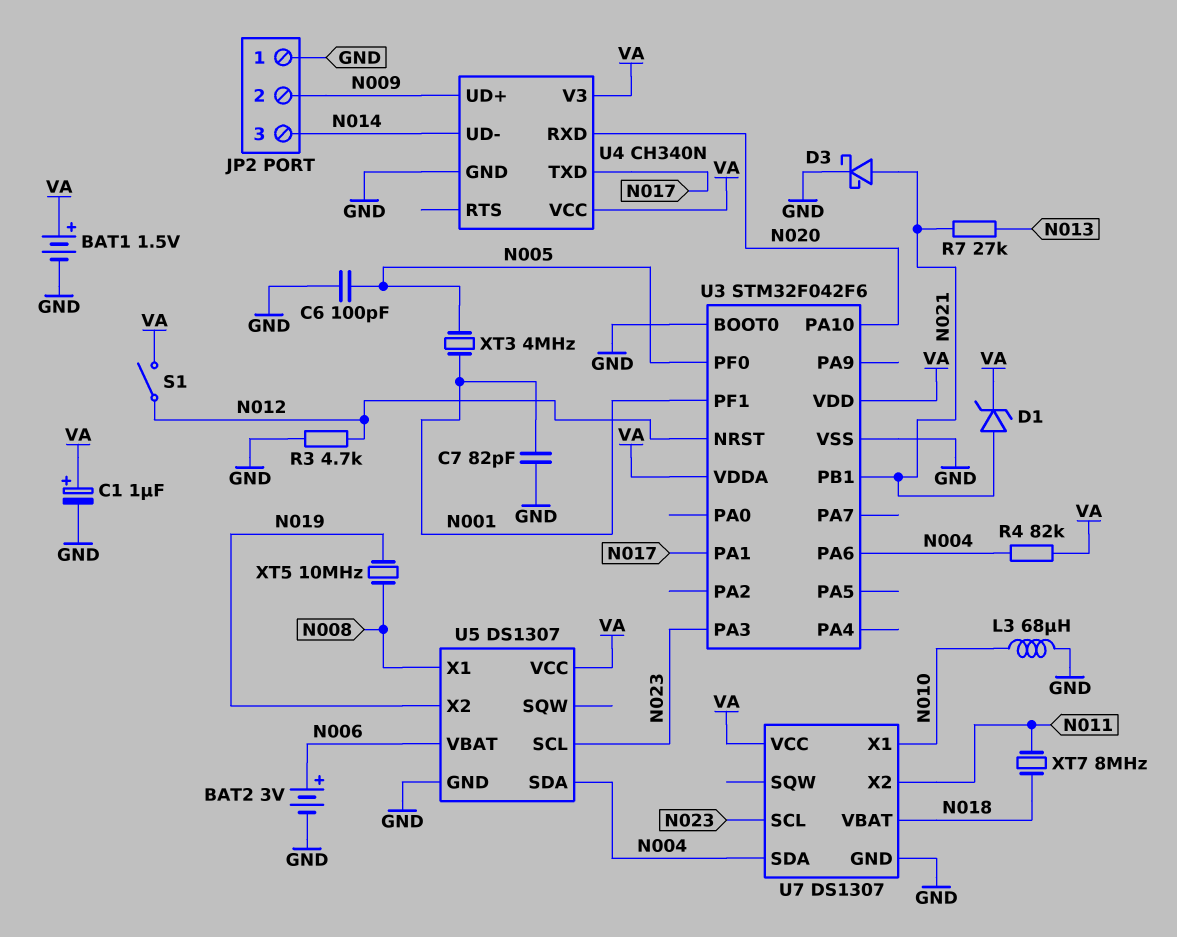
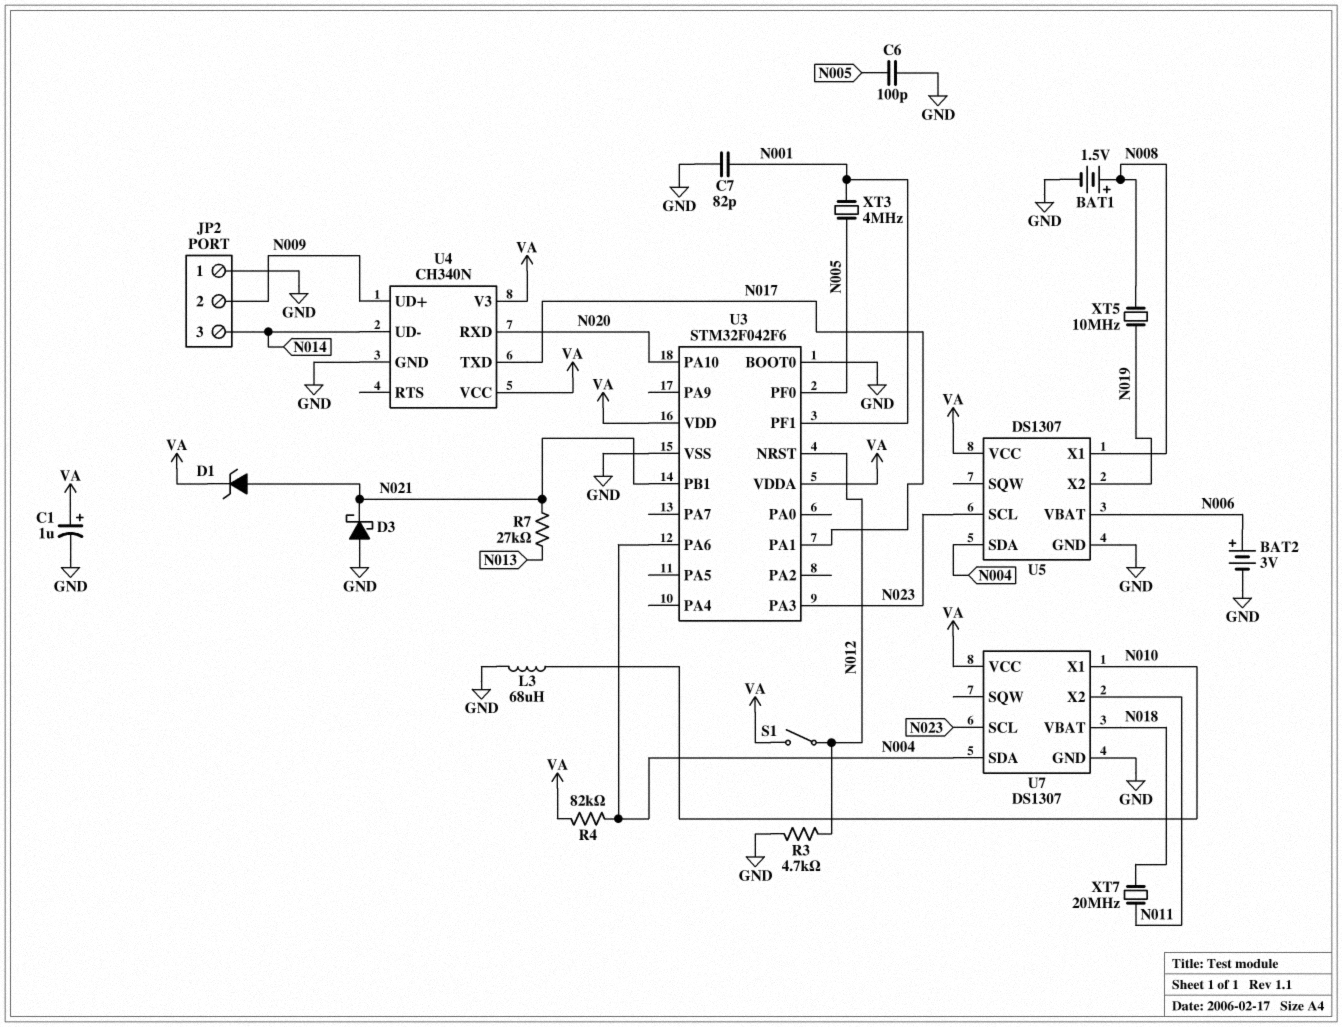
BAT1: 1.5V (plus VA, minus GND) -> 1.5V (plus N008, minus GND)
D3: schottky (A N021, K GND) -> schottky (A GND, K N021)
XT7: 8MHz (N011, N018) -> 20MHz (N011, N018)

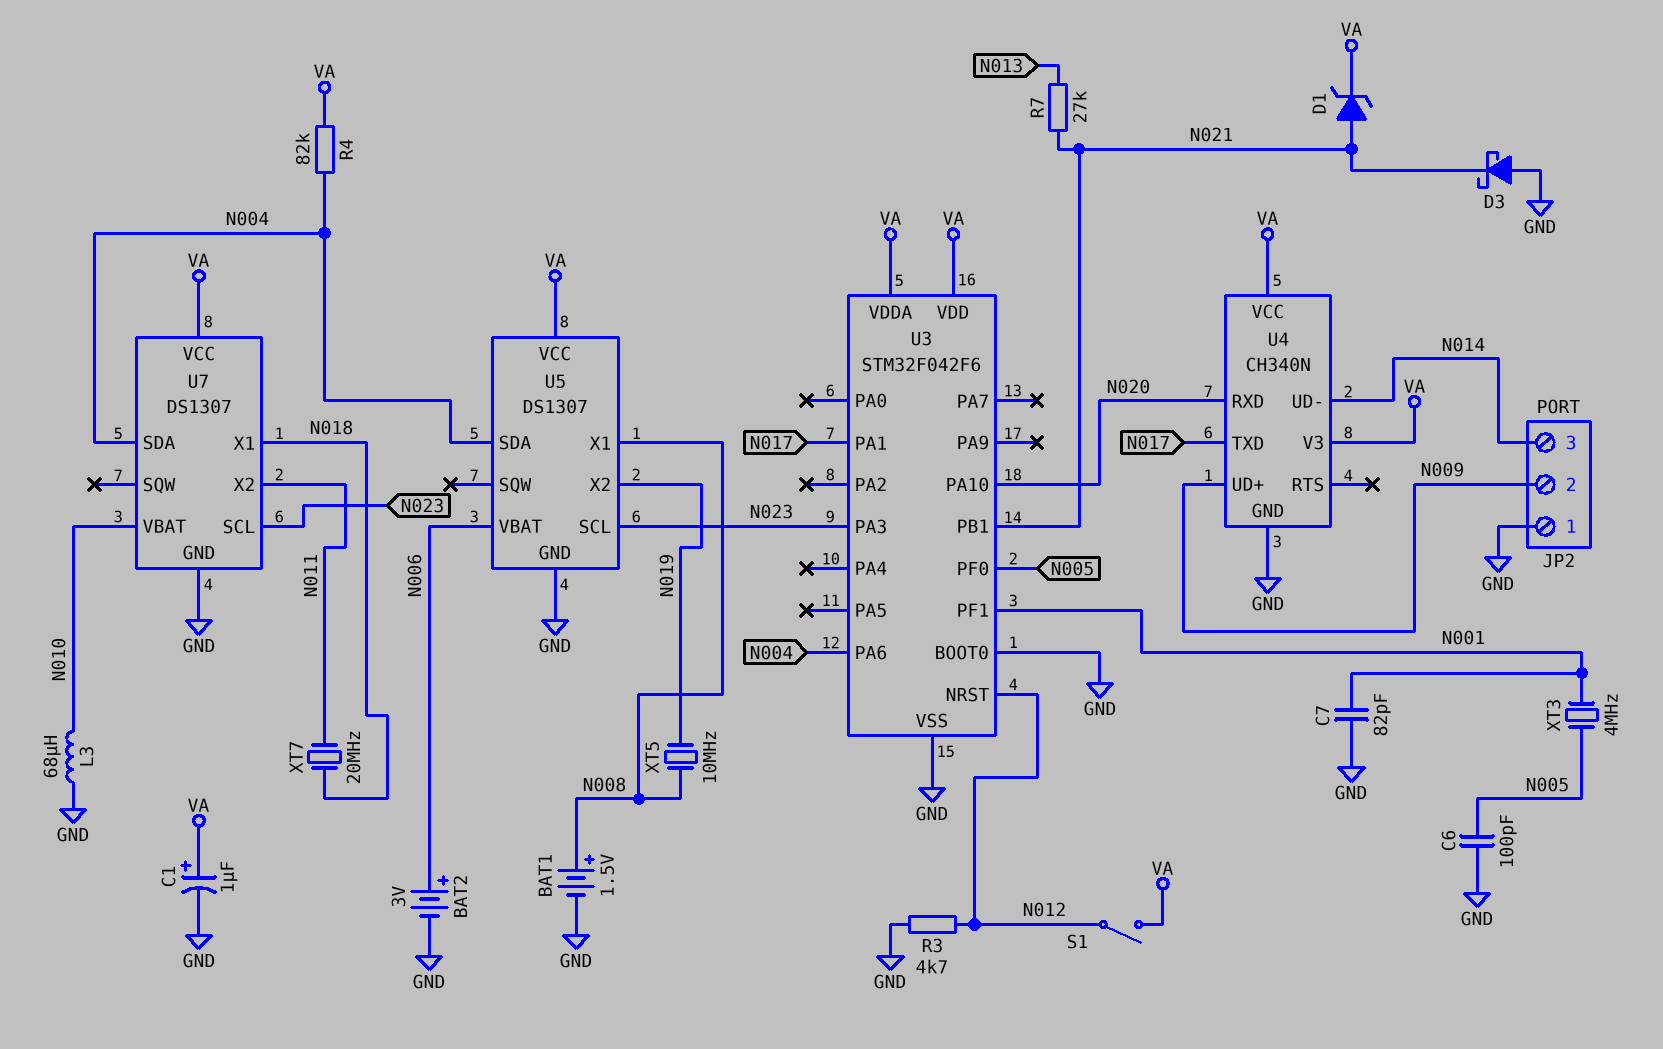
U7 pin VBAT: N018 -> N010
U7 pin X1: N010 -> N018

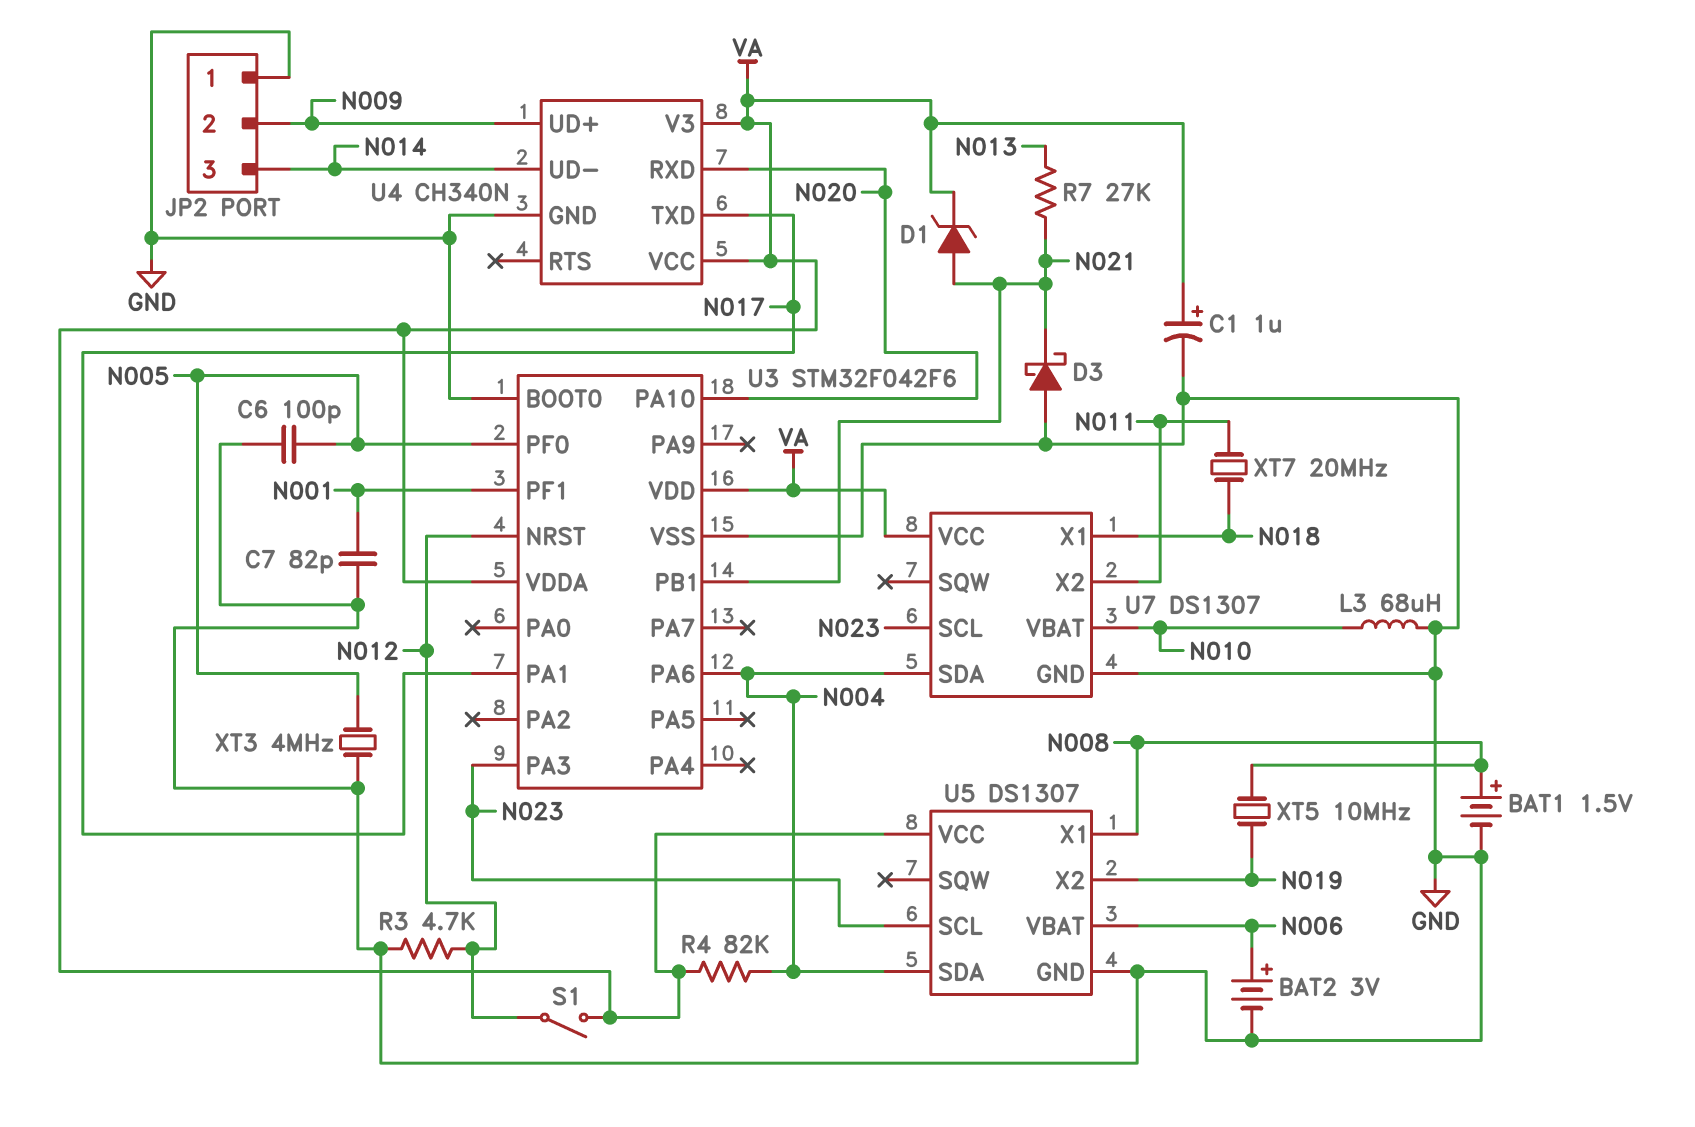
XT3: 4MHz (N001, N005) -> 4MHz (GND, N005)

